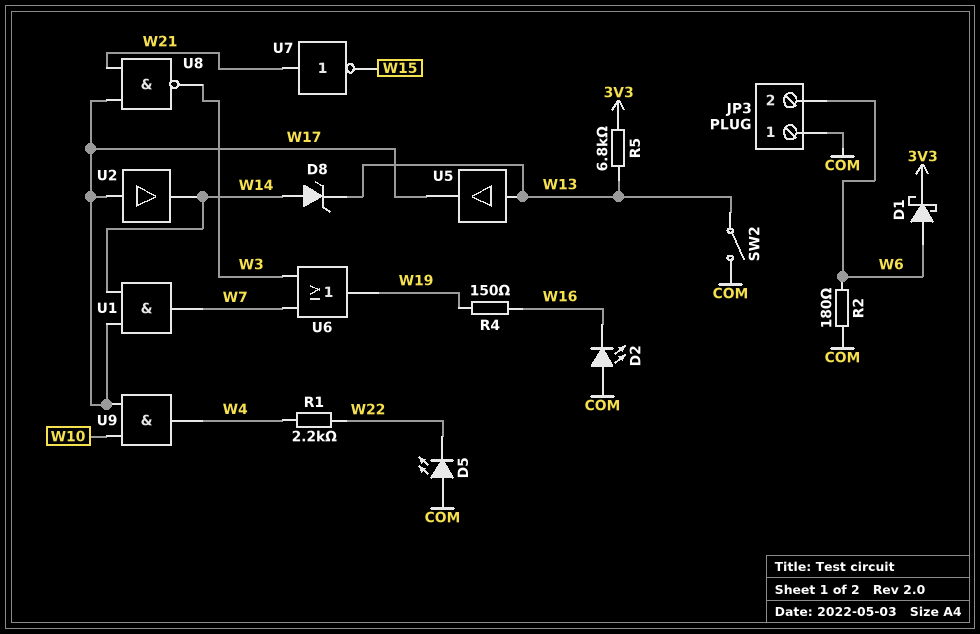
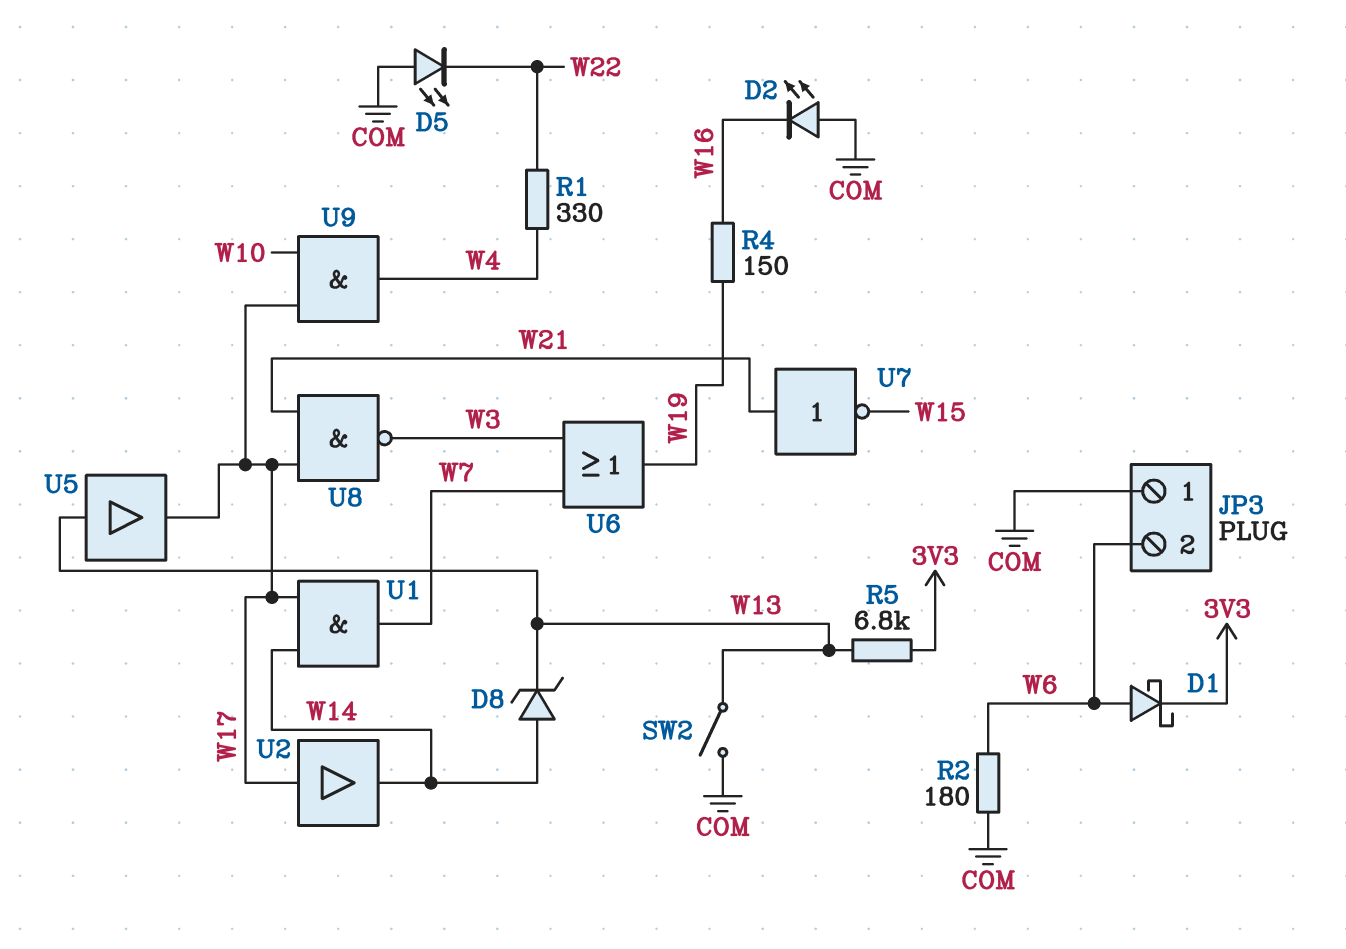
R1: 2.2k (W4, W22) -> 330 (W4, W22)

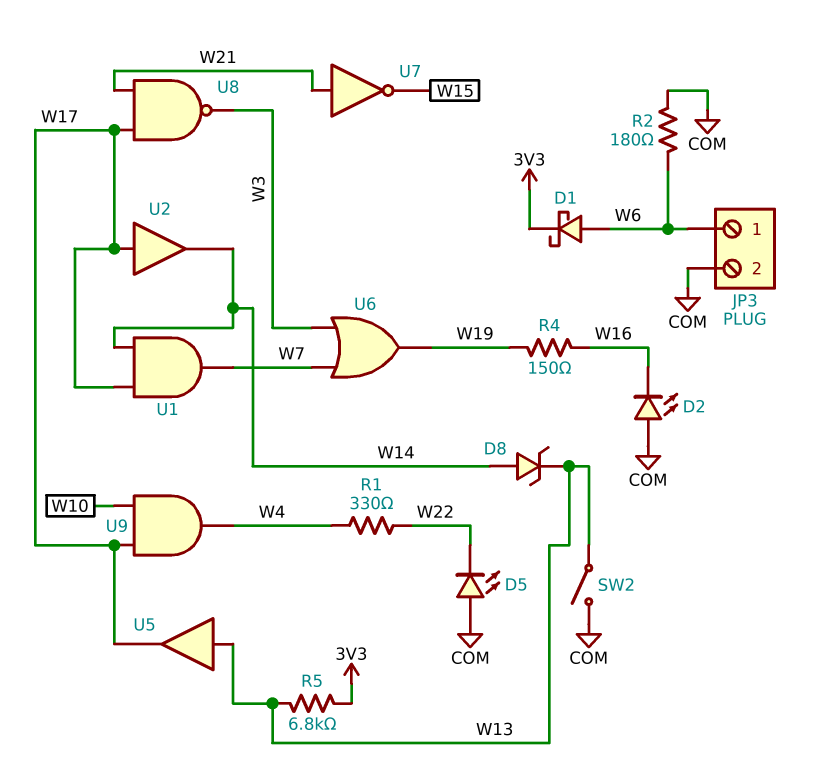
JP3 pin 1: COM -> W6
JP3 pin 2: W6 -> COM

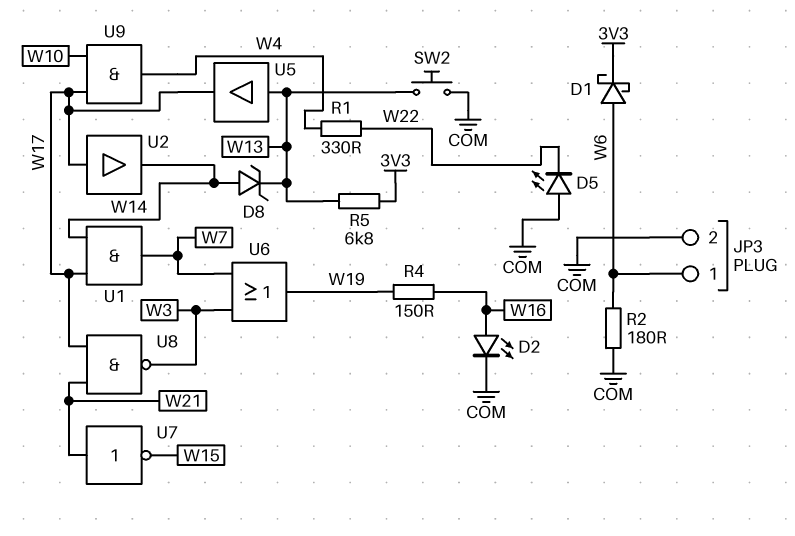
D2: LED (A COM, K W16) -> LED (A W16, K COM)
SW2: switch (COM, W13) -> button (COM, W13)

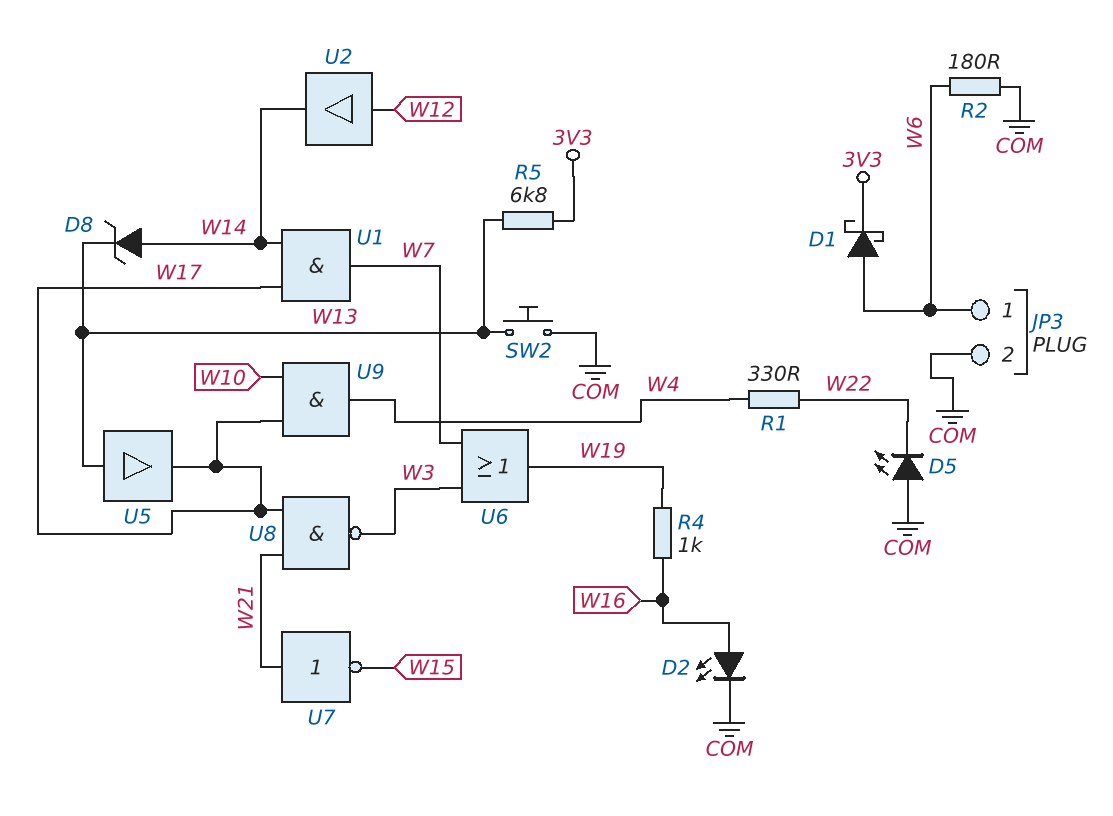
R4: 150 (W16, W19) -> 1k (W16, W19)
U2: buffer (in W17, out W14) -> buffer (in W12, out W14)

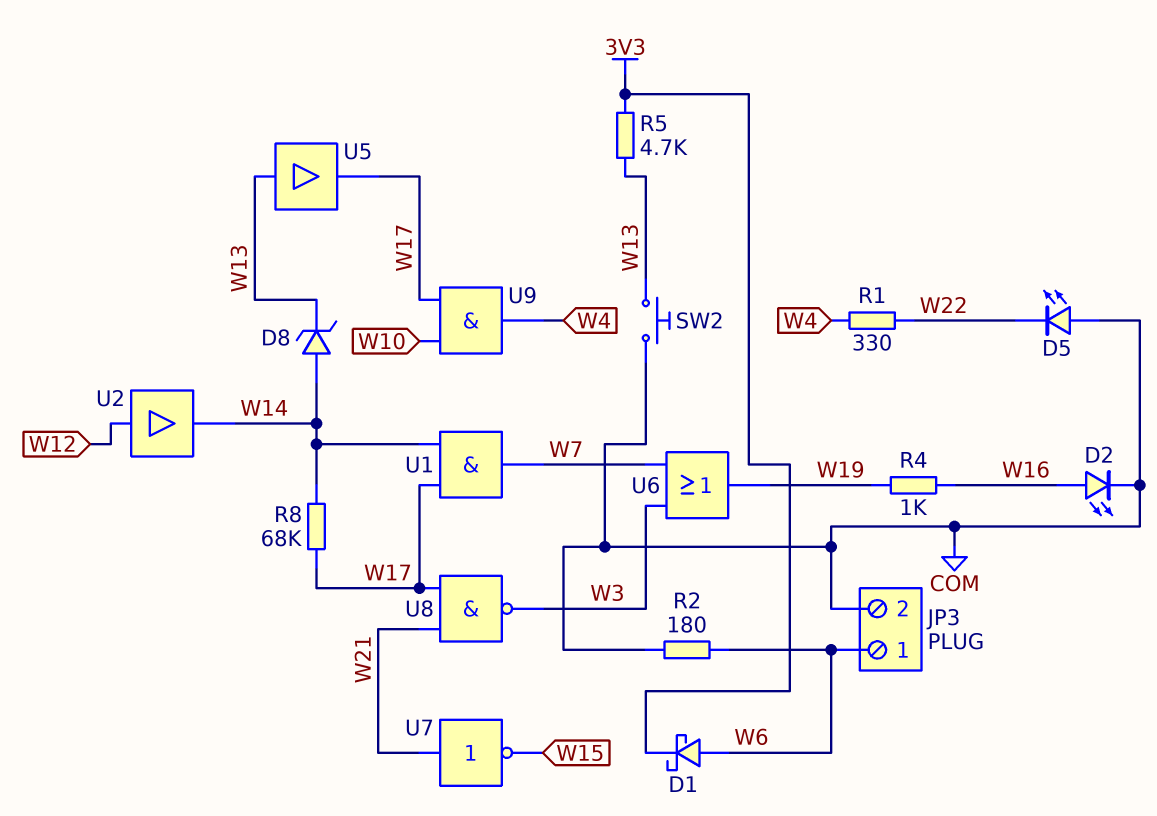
R5: 6.8k (3V3, W13) -> 4.7k (3V3, W13)
R8: none -> 68k (W14, W17)

